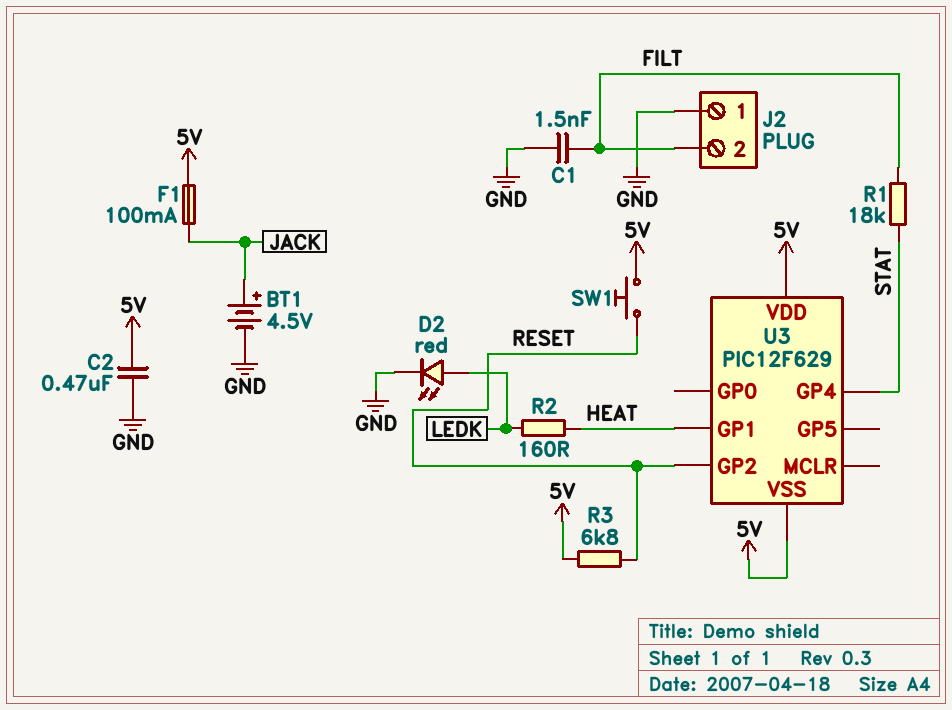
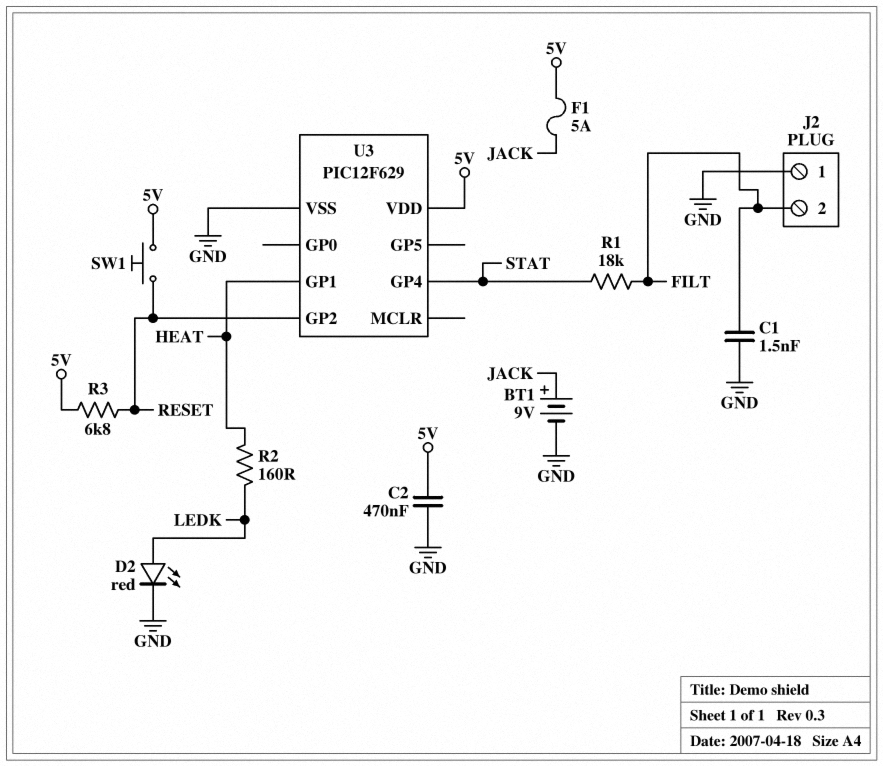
BT1: 4.5V (plus JACK, minus GND) -> 9V (plus JACK, minus GND)
F1: 100mA (5V, JACK) -> 5A (5V, JACK)
U3 pin VSS: 5V -> GND

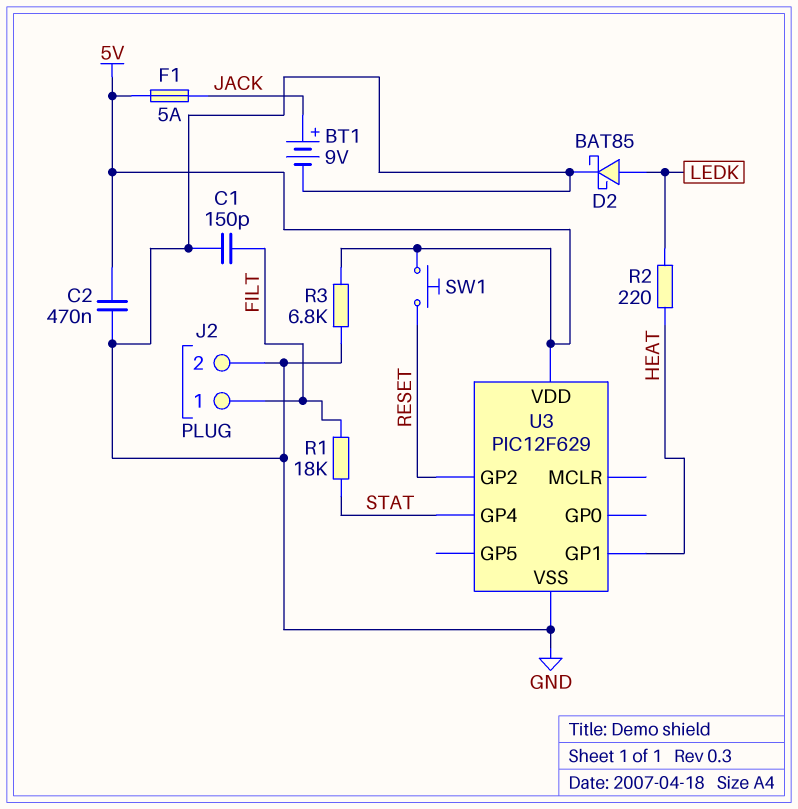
C1: 1.5nF (FILT, GND) -> 150pF (FILT, GND)
D2: LED red (A LEDK, K GND) -> schottky BAT85 (A LEDK, K GND)
J2 pin 1: GND -> FILT
J2 pin 2: FILT -> GND
R2: 160 (HEAT, LEDK) -> 220 (HEAT, LEDK)
R3: 6.8k (5V, RESET) -> 6.8k (5V, GND)

